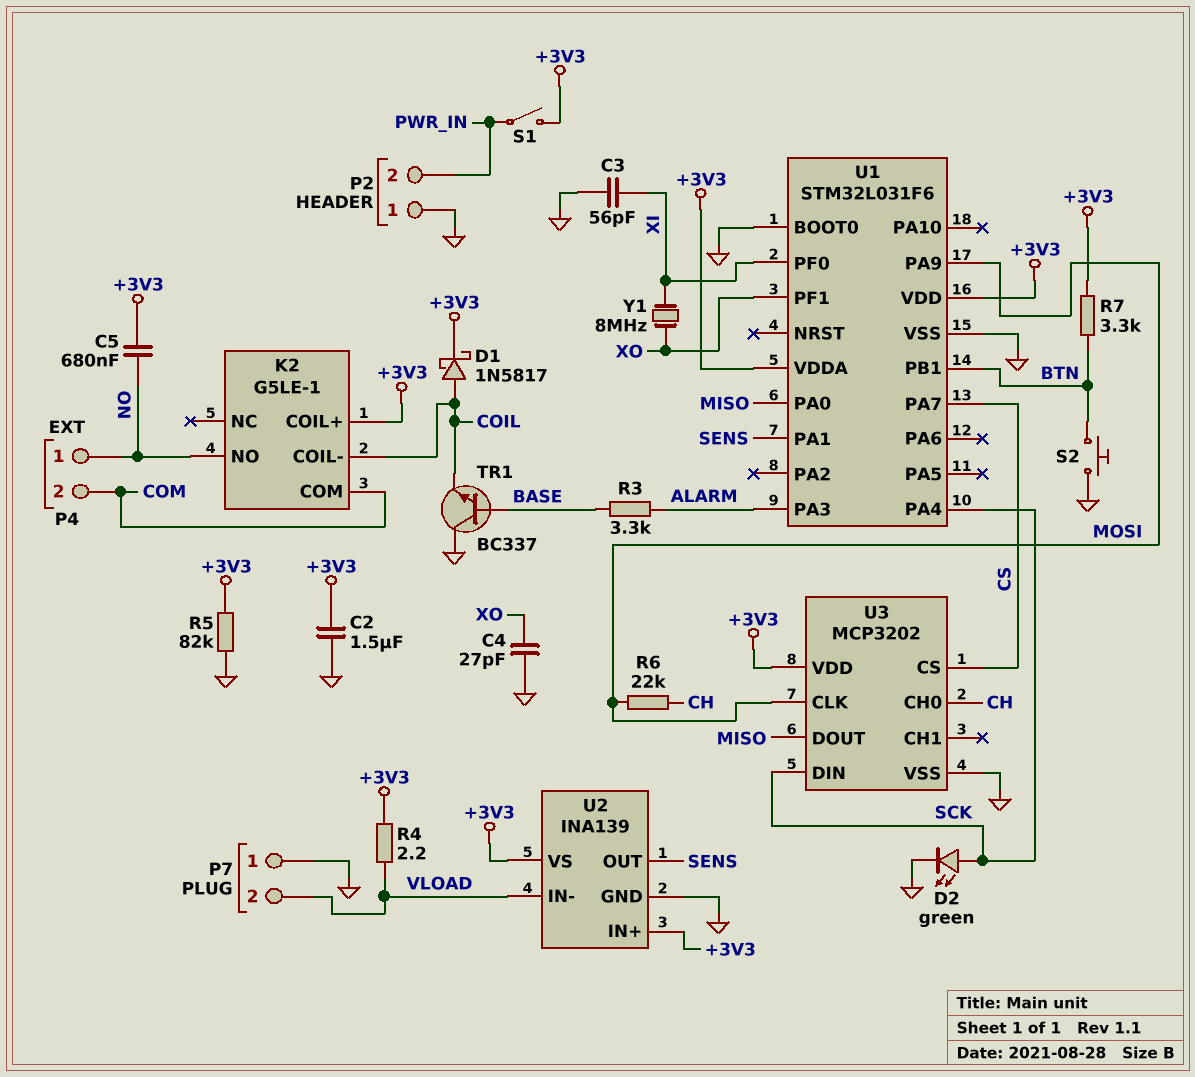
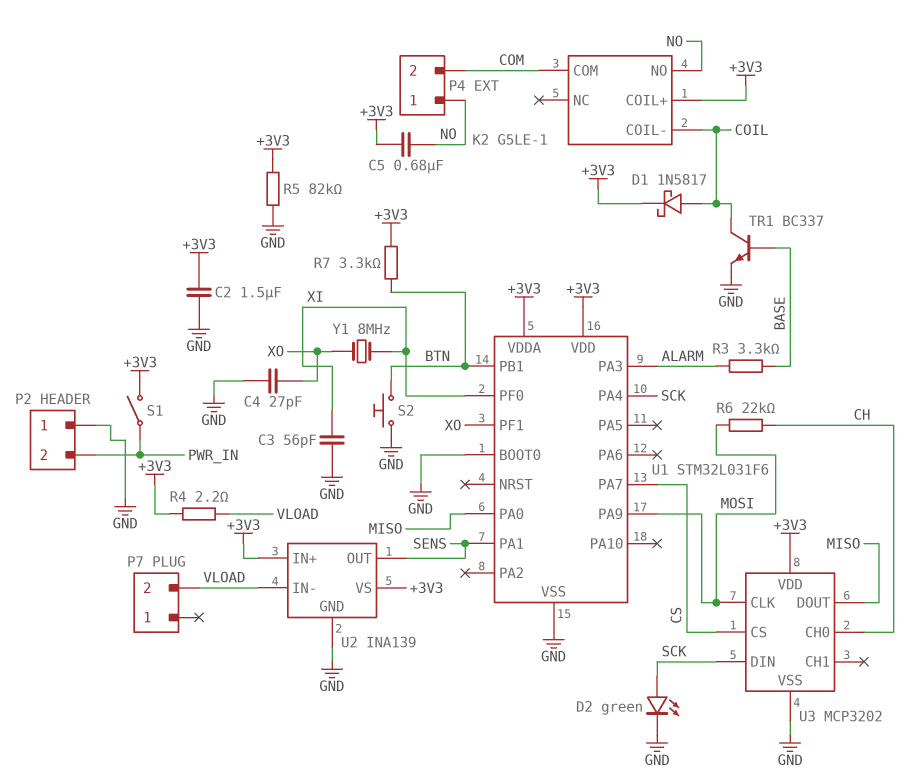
P7 pin 1: GND -> none
TR1: NPN BC337 (B BASE, C GND, E COIL) -> NPN BC337 (B BASE, C COIL, E GND)

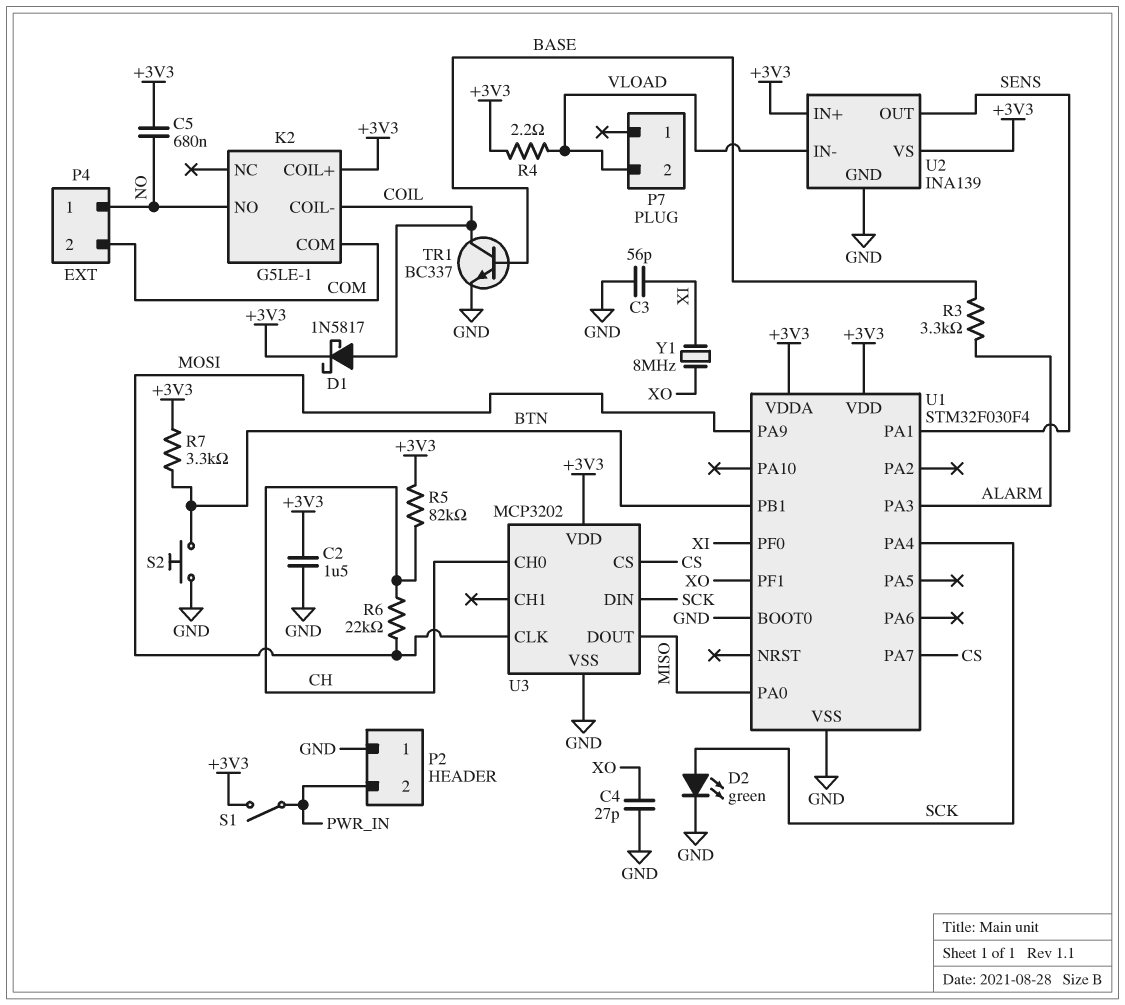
R5: 82k (+3V3, GND) -> 82k (+3V3, CH)
U1: STM32L031F6 -> STM32F030F4

